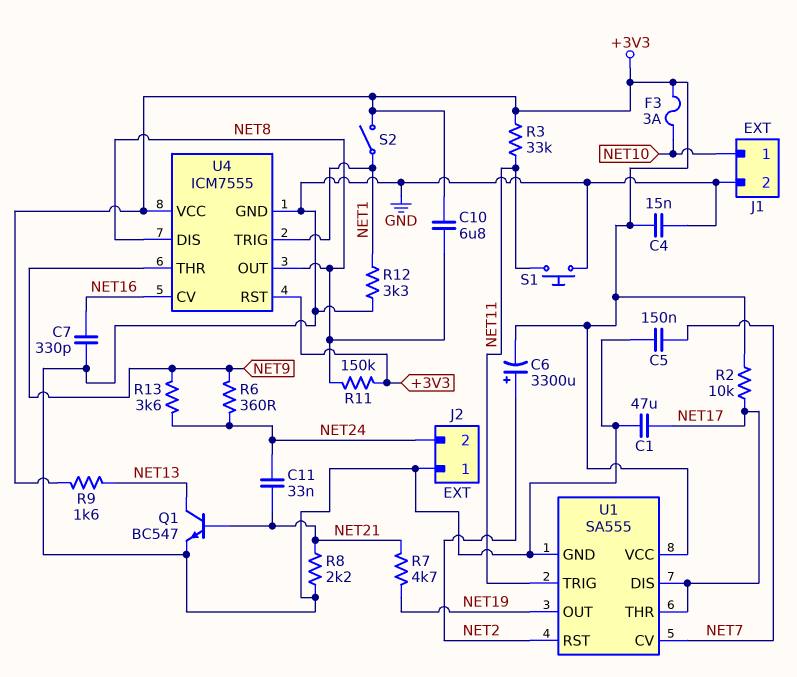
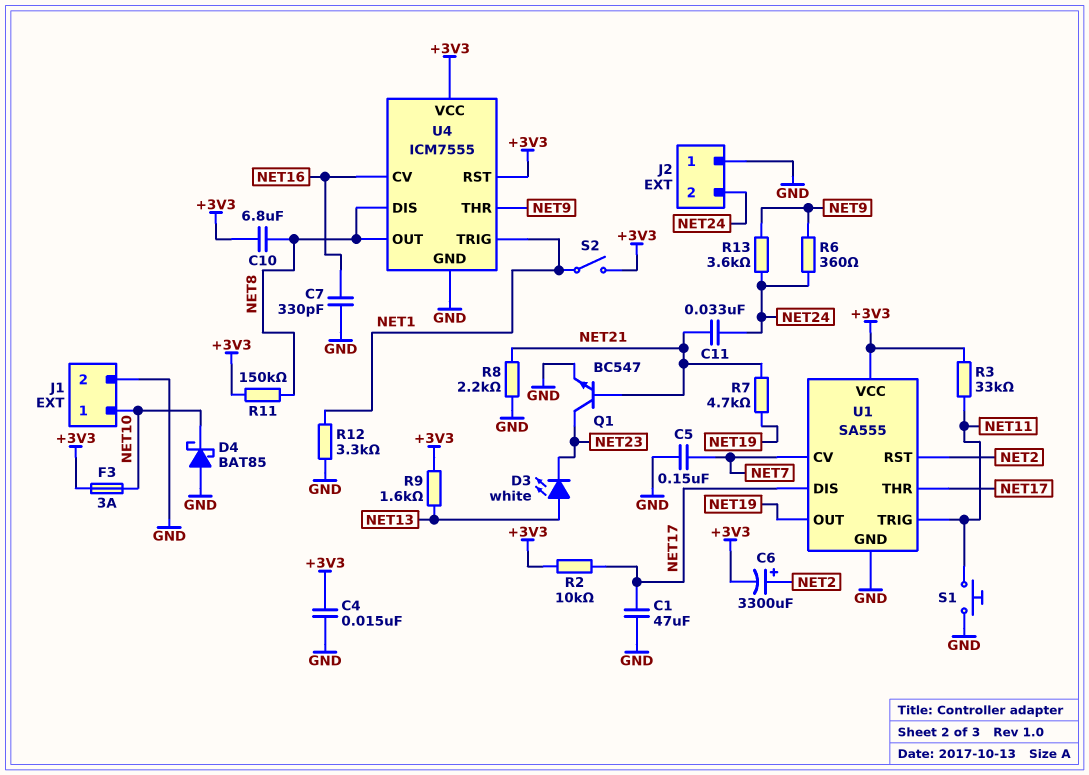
D3: none -> LED white (A NET13, K NET23)
D4: none -> schottky BAT85 (A GND, K NET10)
Q1: NPN BC547 (B NET21, C NET13, E GND) -> NPN BC547 (B NET21, C NET23, E GND)

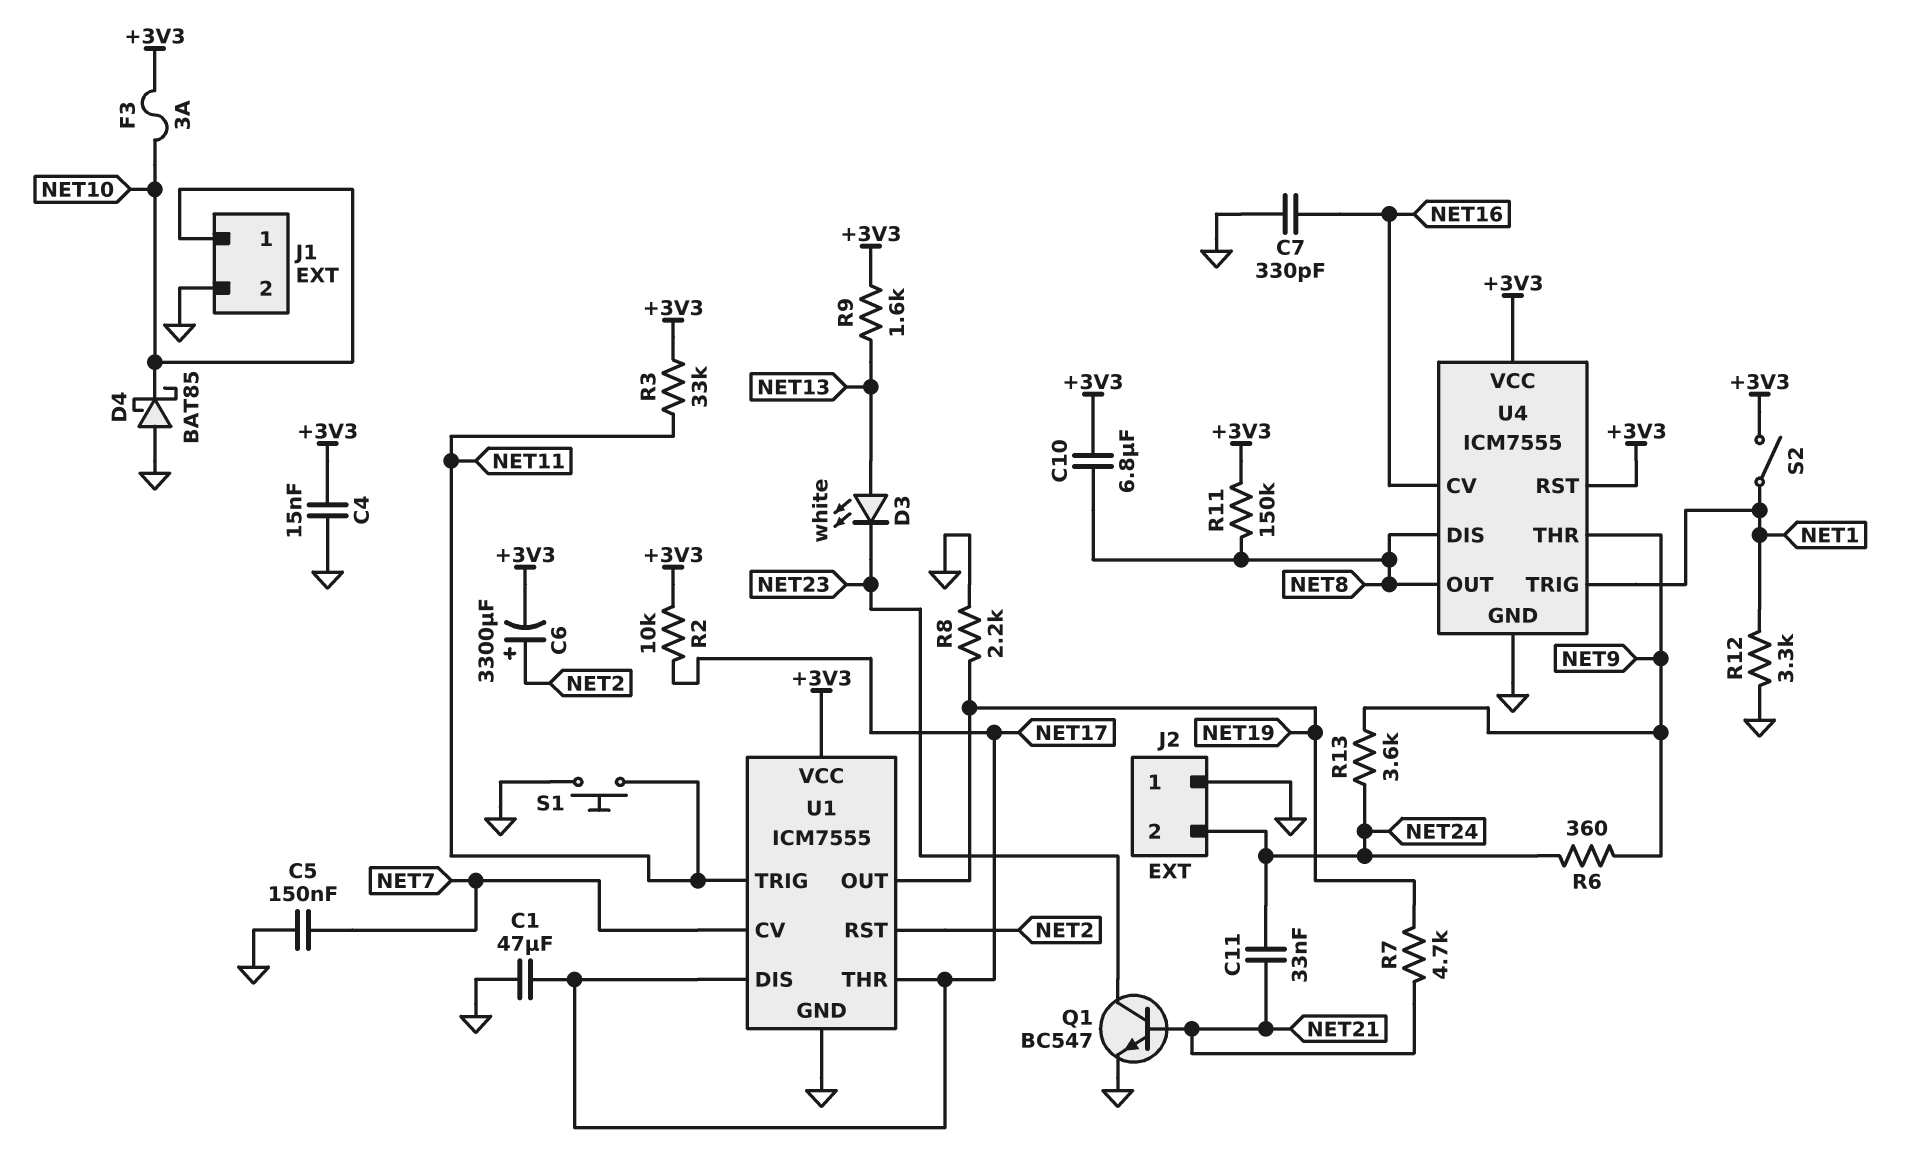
R8: 2.2k (GND, NET21) -> 2.2k (GND, NET19)
U1: SA555 -> ICM7555

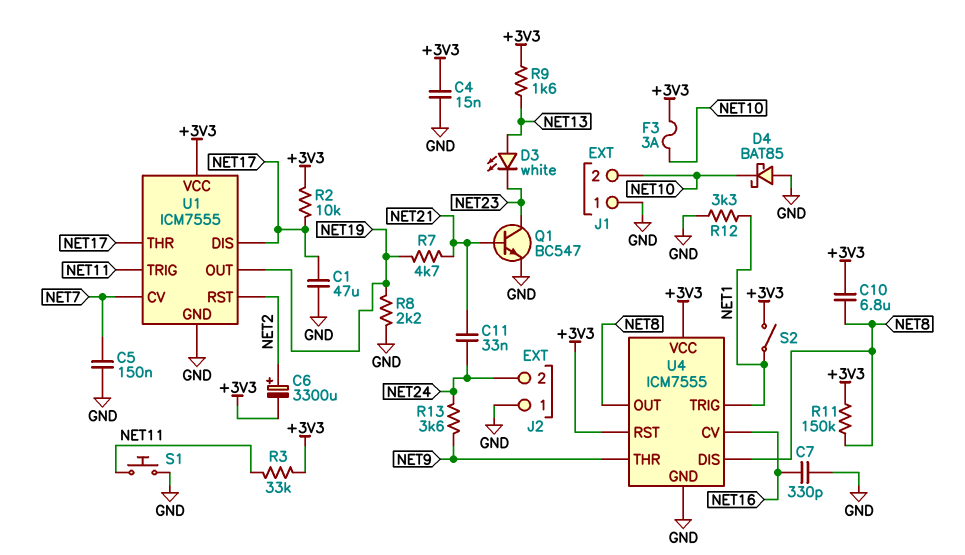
J1 pin 1: NET10 -> GND
J1 pin 2: GND -> NET10
R6: 360 (NET9, NET24) -> none

